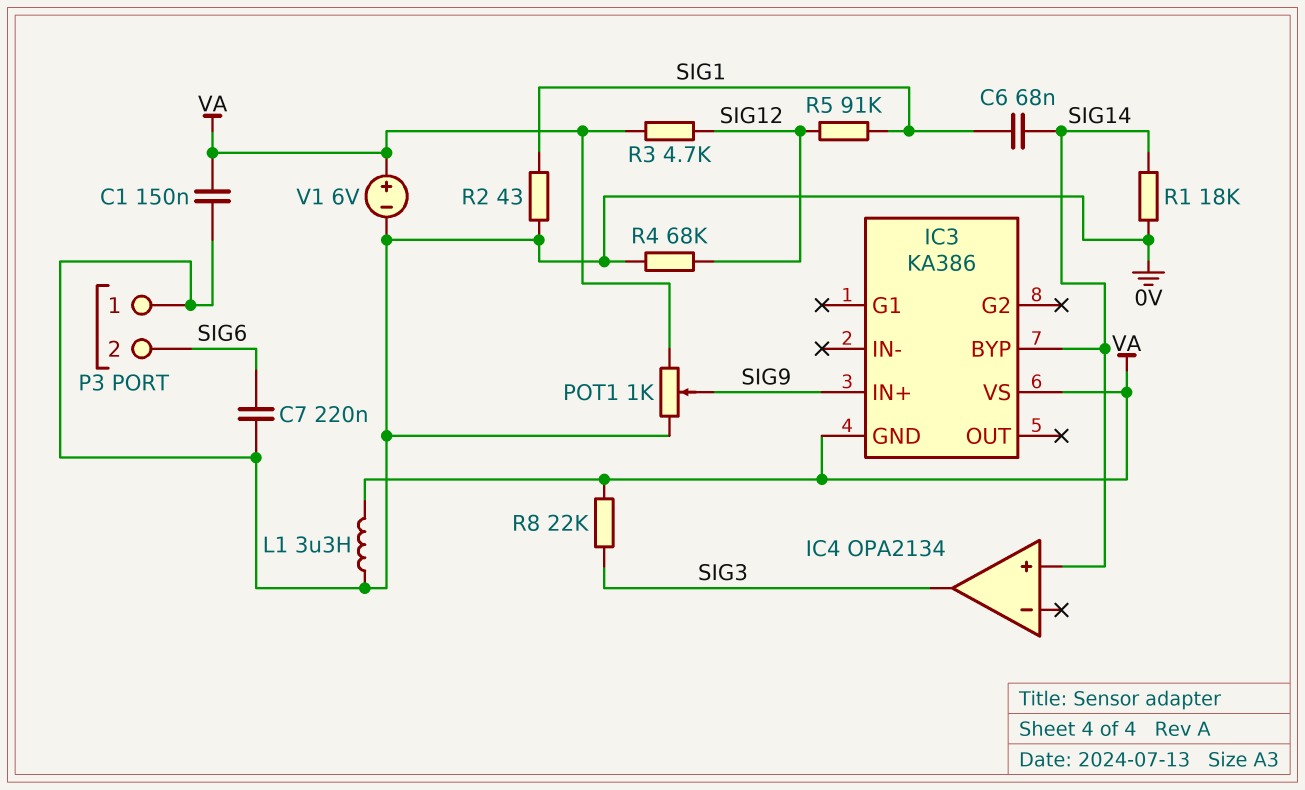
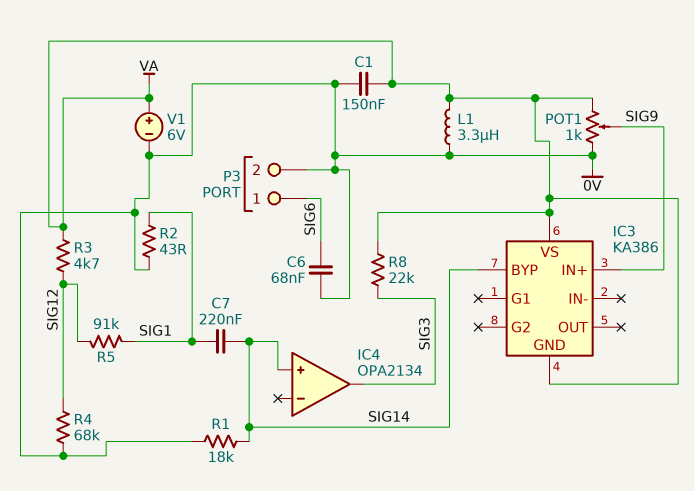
C6: 68nF (SIG1, SIG14) -> 68nF (0V, SIG6)
C7: 220nF (0V, SIG6) -> 220nF (SIG1, SIG14)
P3 pin 1: 0V -> SIG6
P3 pin 2: SIG6 -> 0V

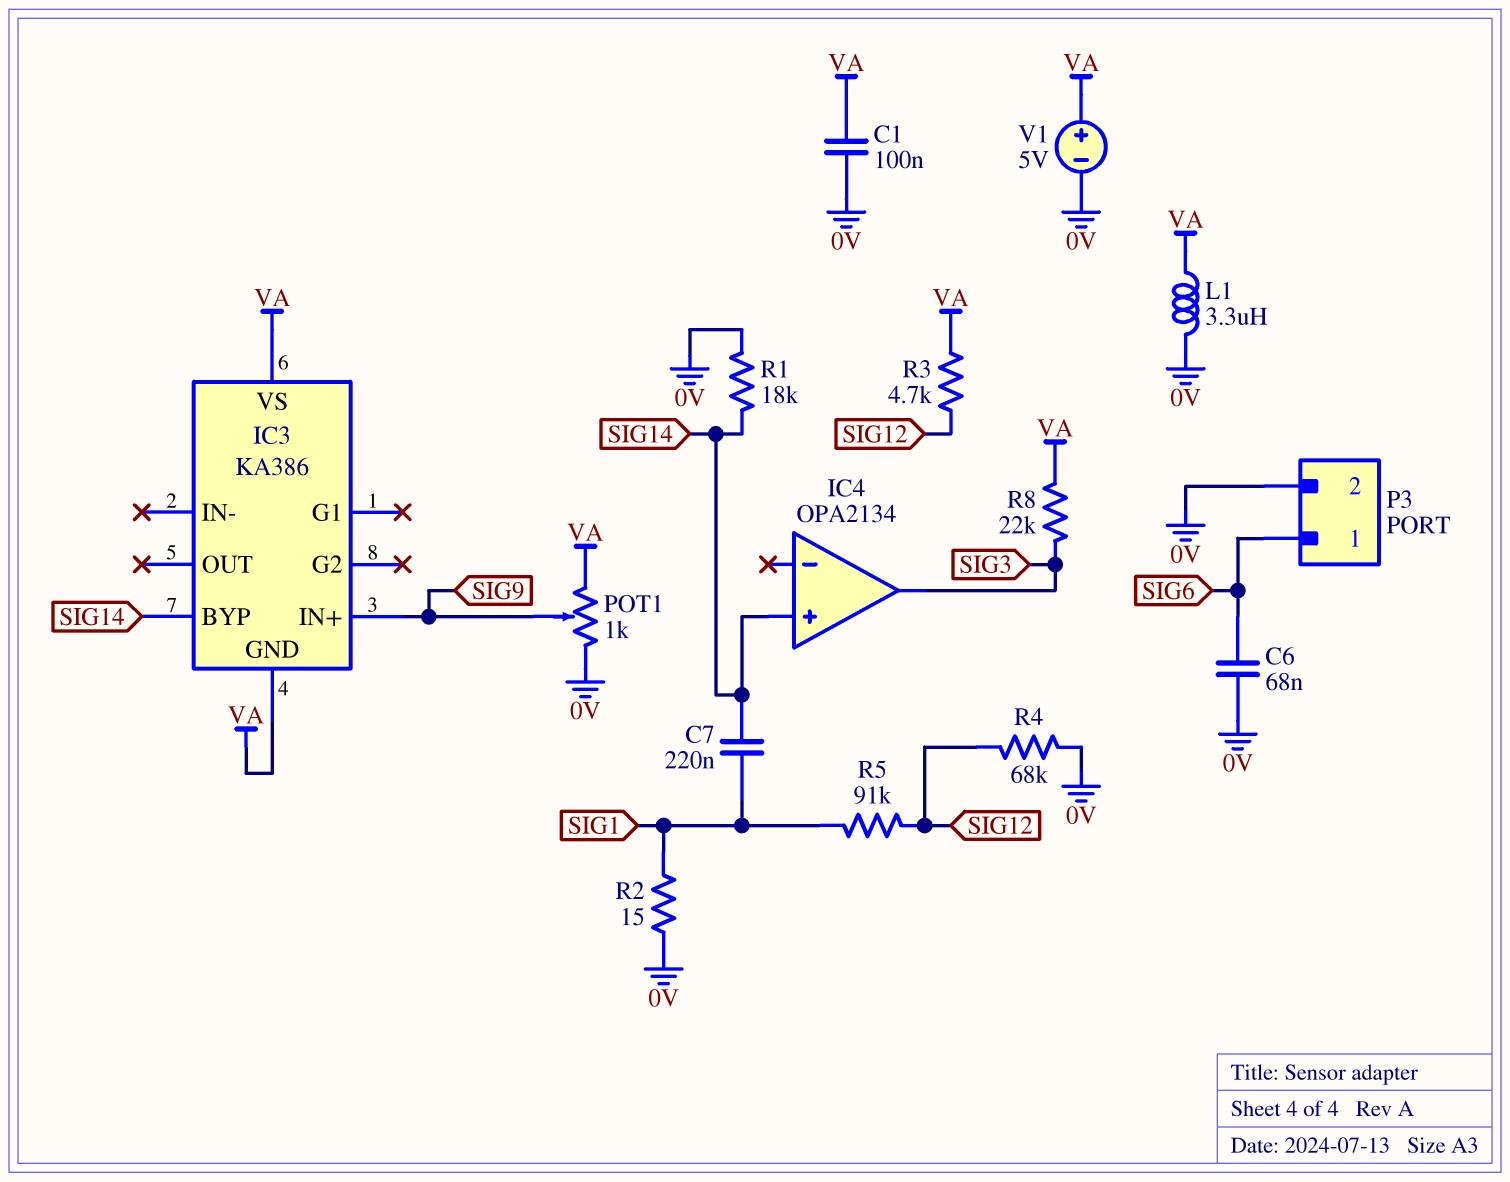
C1: 150nF (0V, VA) -> 100nF (0V, VA)
R2: 43 (0V, SIG1) -> 15 (0V, SIG1)
V1: 6V (plus VA, minus 0V) -> 5V (plus VA, minus 0V)

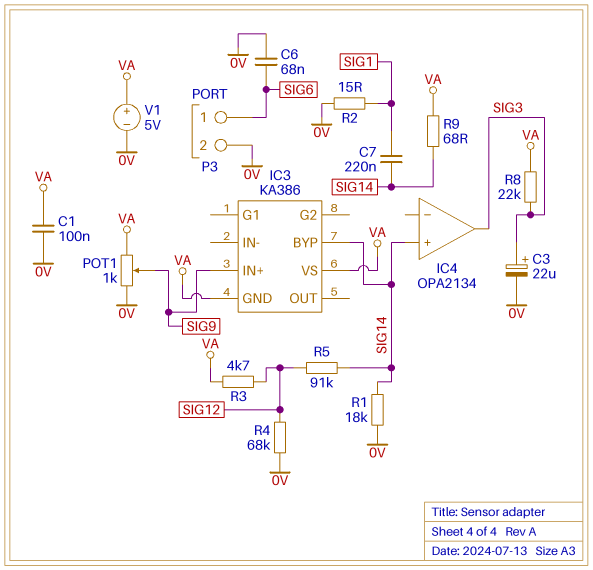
C3: none -> 22uF (plus SIG3, minus 0V)
L1: 3.3uH (0V, VA) -> none
R5: 91k (SIG1, SIG12) -> 91k (SIG12, SIG14)
R9: none -> 68 (SIG14, VA)

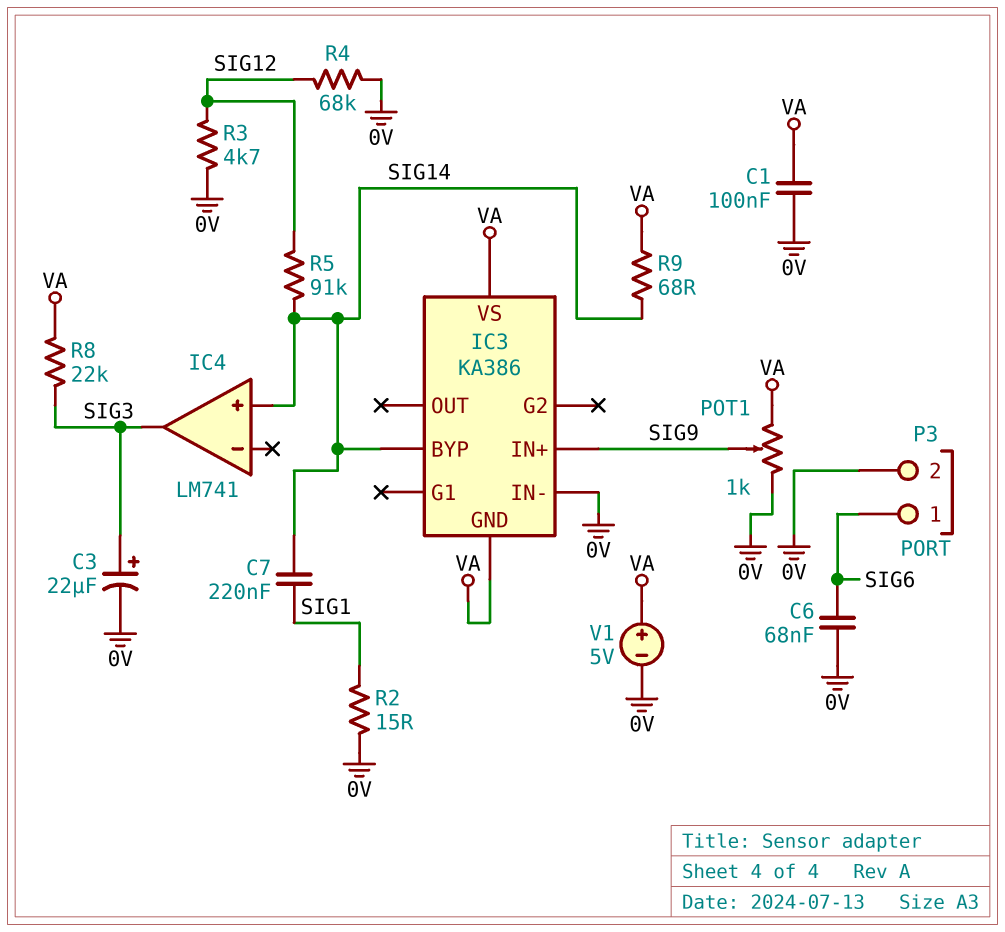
IC3 pin IN-: none -> 0V
IC4: OPA2134 -> LM741
R1: 18k (0V, SIG14) -> none
R3: 4.7k (SIG12, VA) -> 4.7k (0V, SIG12)

